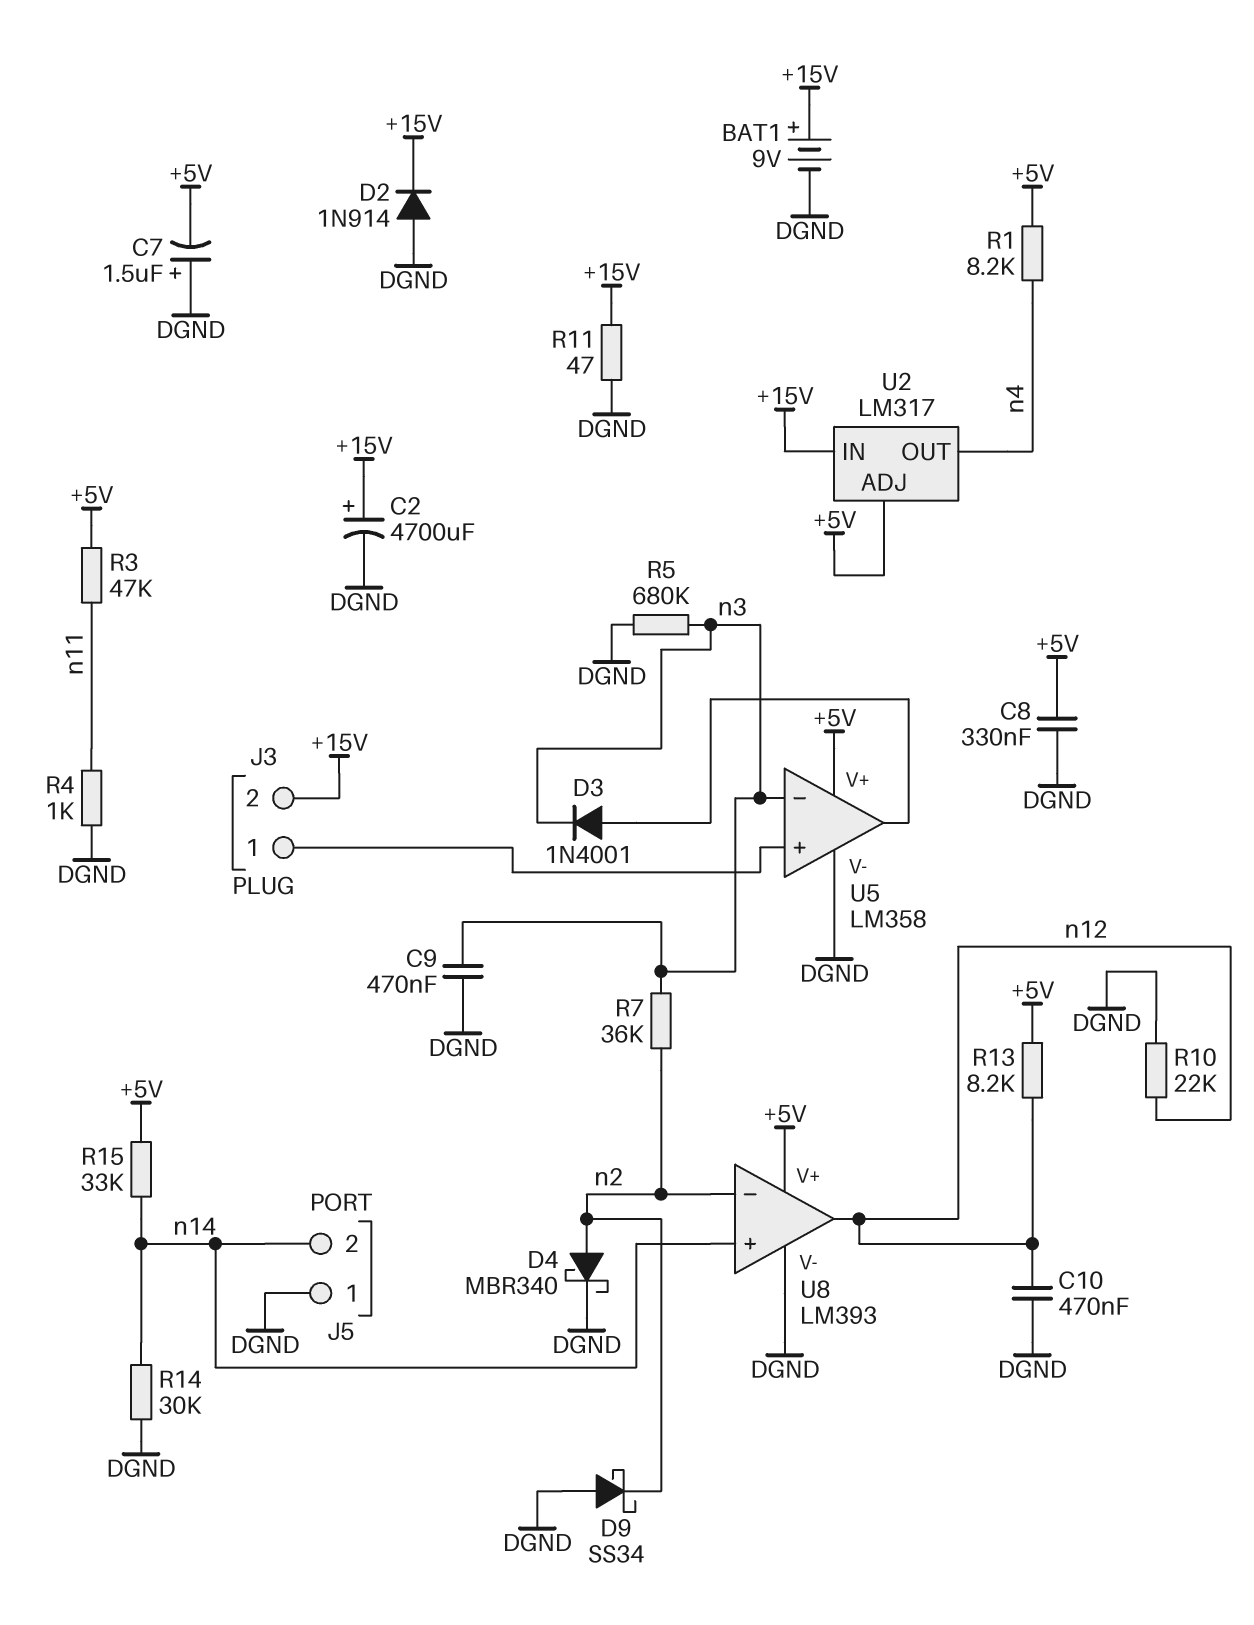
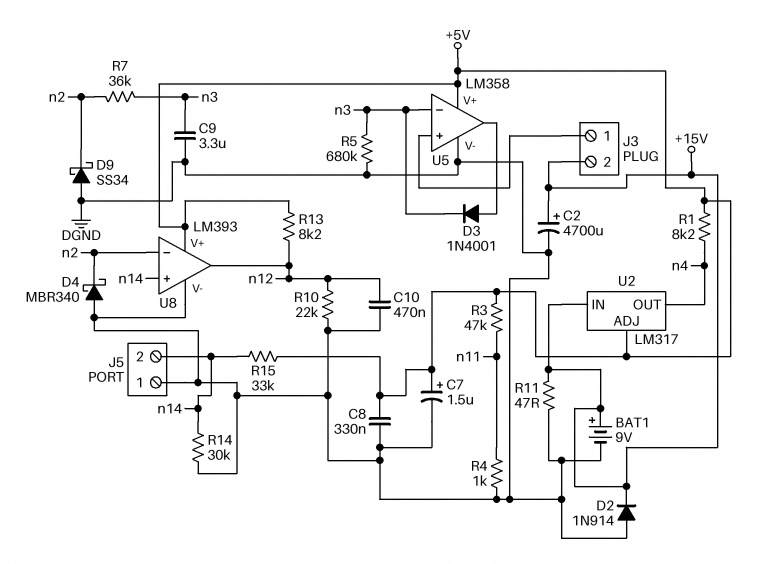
C7: 1.5uF (plus DGND, minus +5V) -> 1.5uF (plus +5V, minus DGND)
C9: 470nF (DGND, n3) -> 3.3uF (DGND, n3)
D4: schottky MBR340 (A n2, K DGND) -> schottky MBR340 (A DGND, K n2)

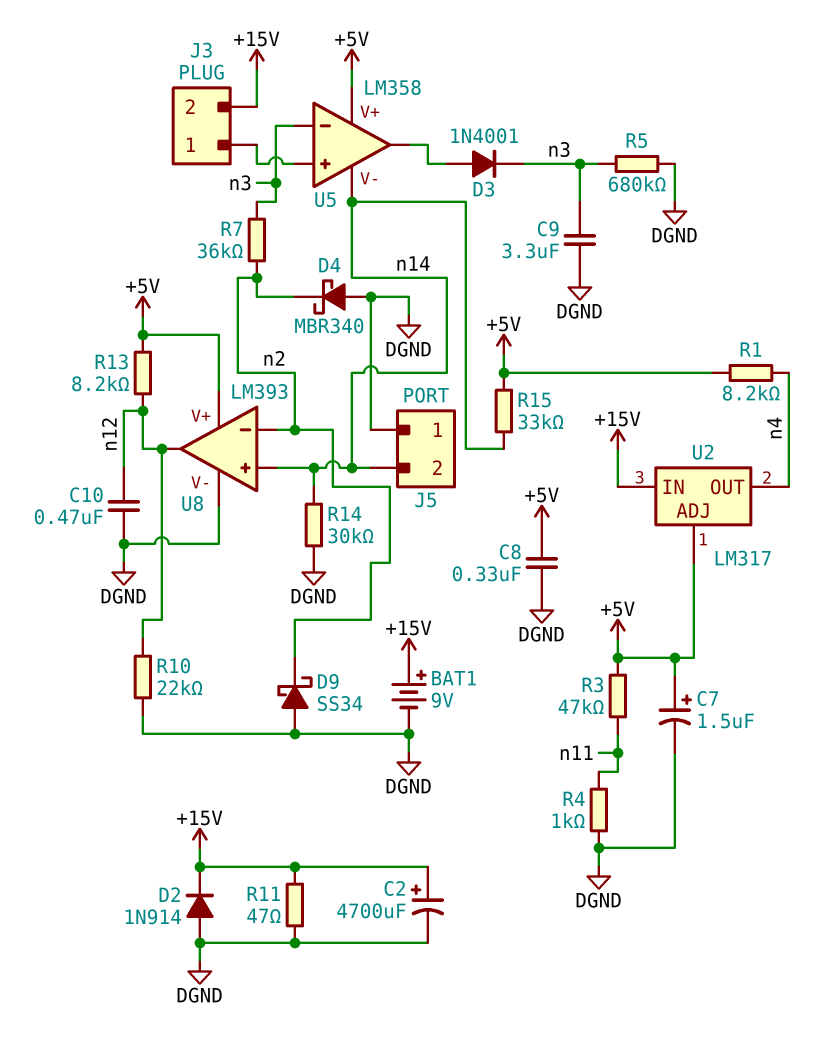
U5 pin V-: DGND -> n14

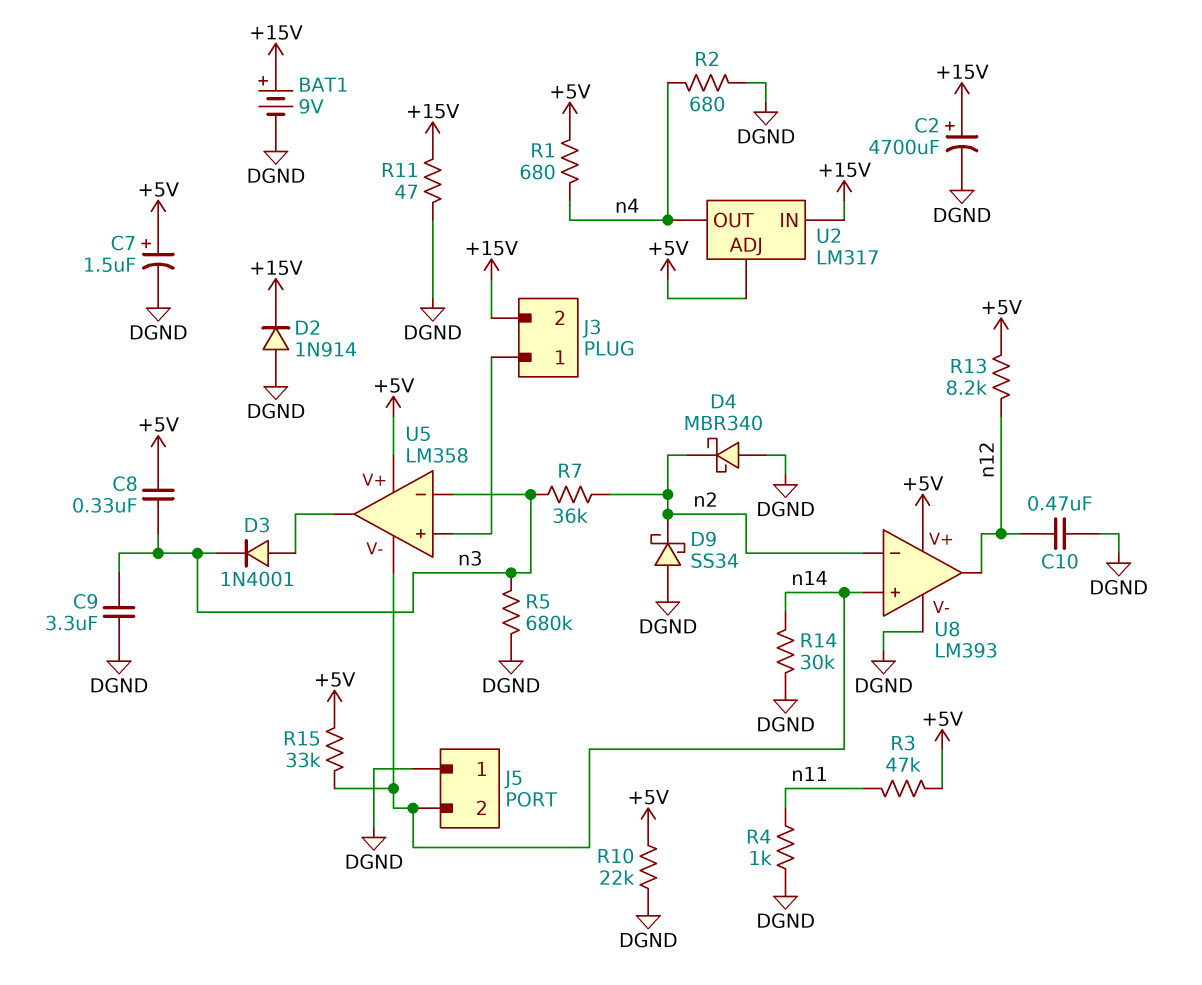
C8: 330nF (+5V, DGND) -> 330nF (+5V, n3)
R1: 8.2k (+5V, n4) -> 680 (+5V, n4)
R2: none -> 680 (DGND, n4)
R10: 22k (DGND, n12) -> 22k (+5V, DGND)

